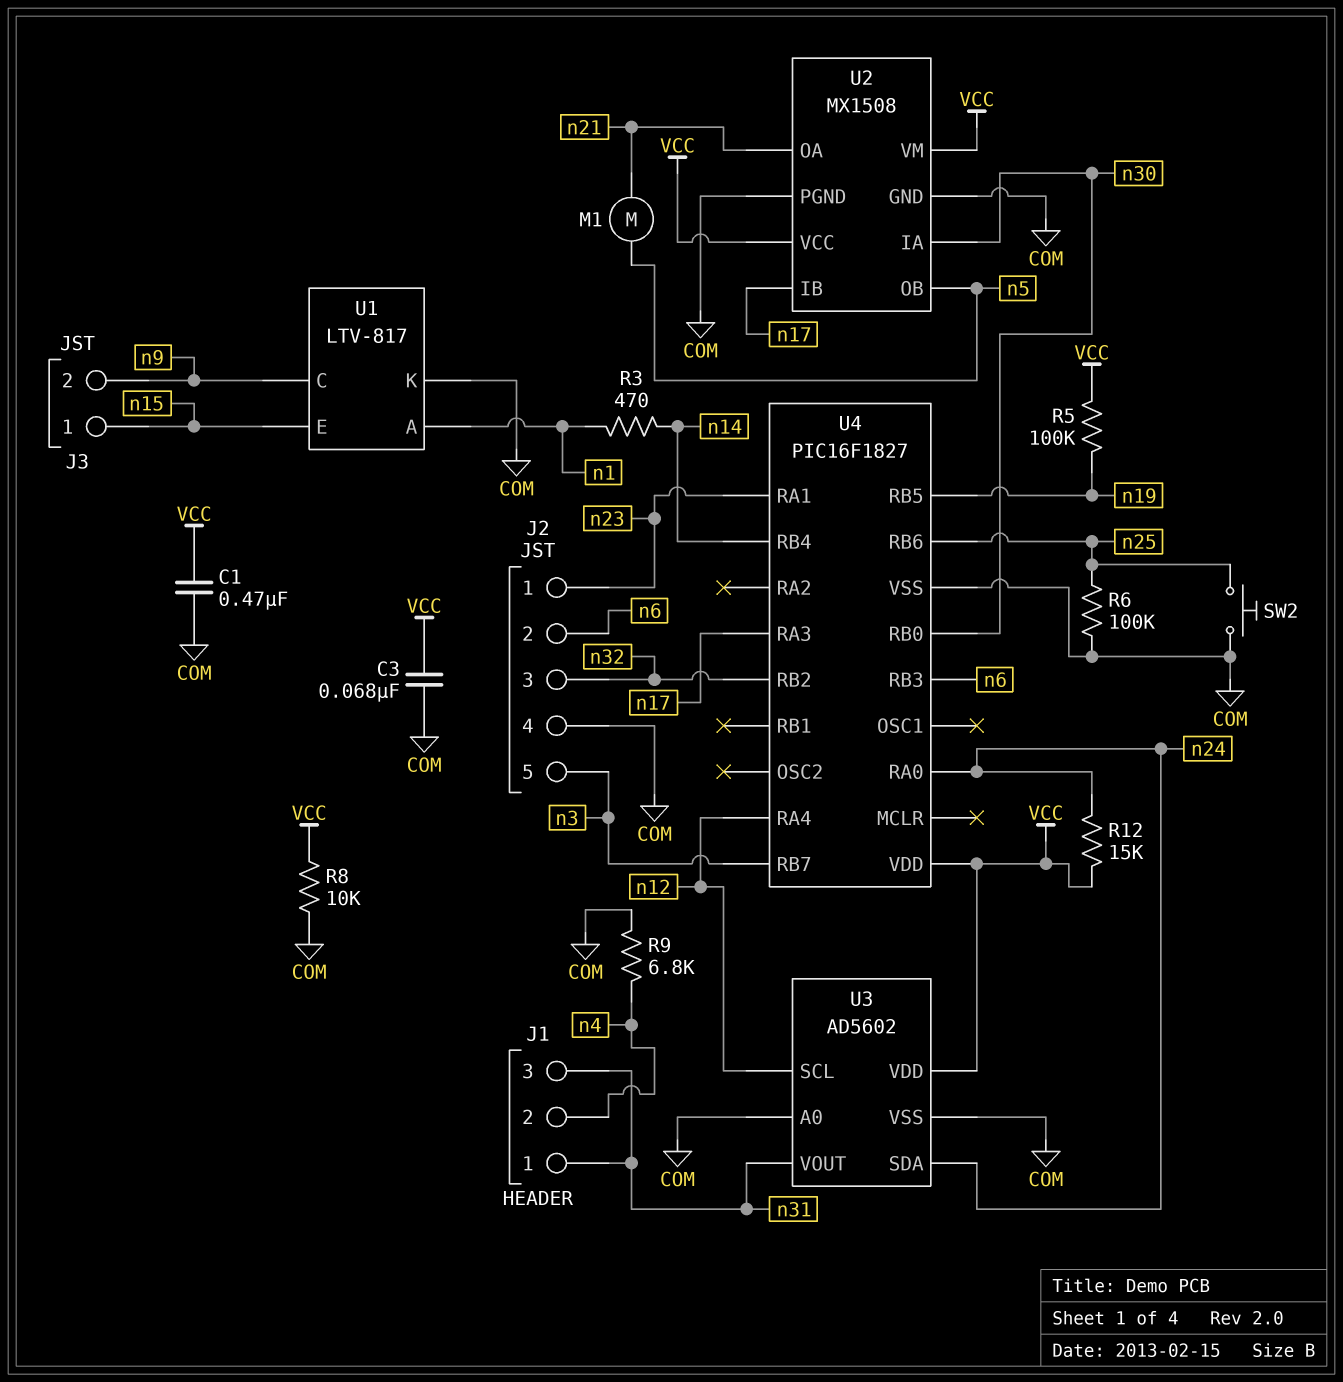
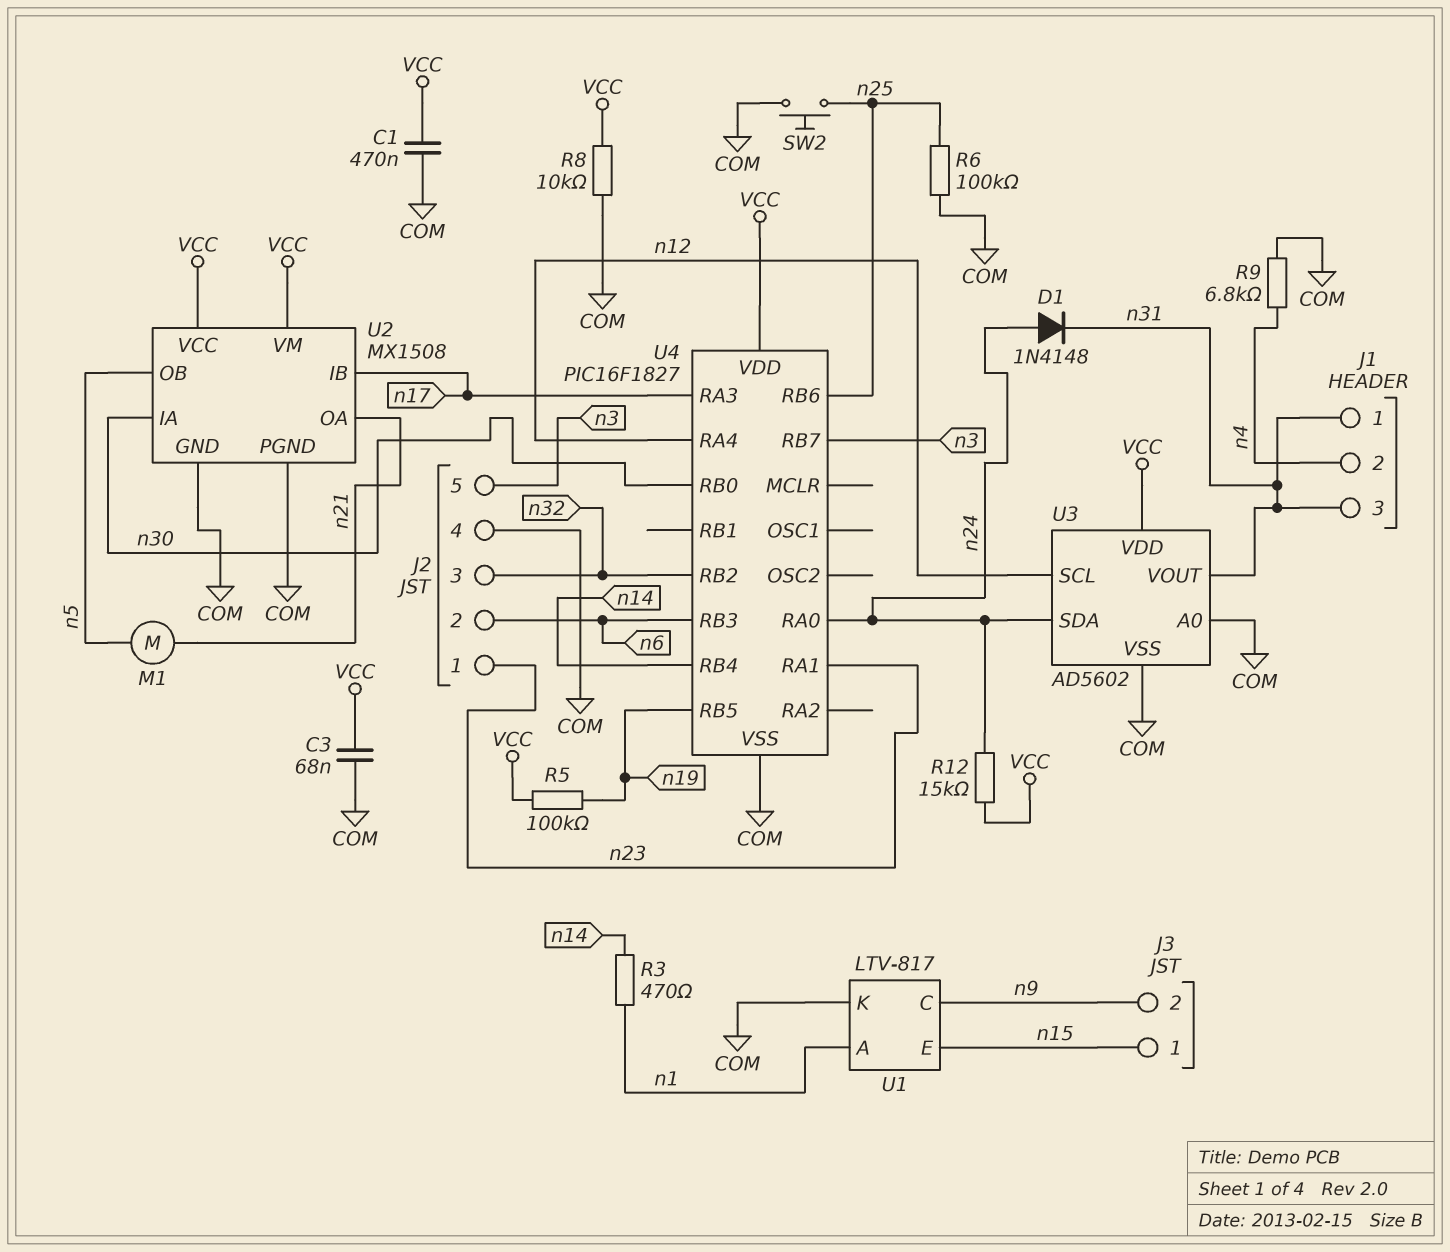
D1: none -> diode 1N4148 (A n24, K n31)

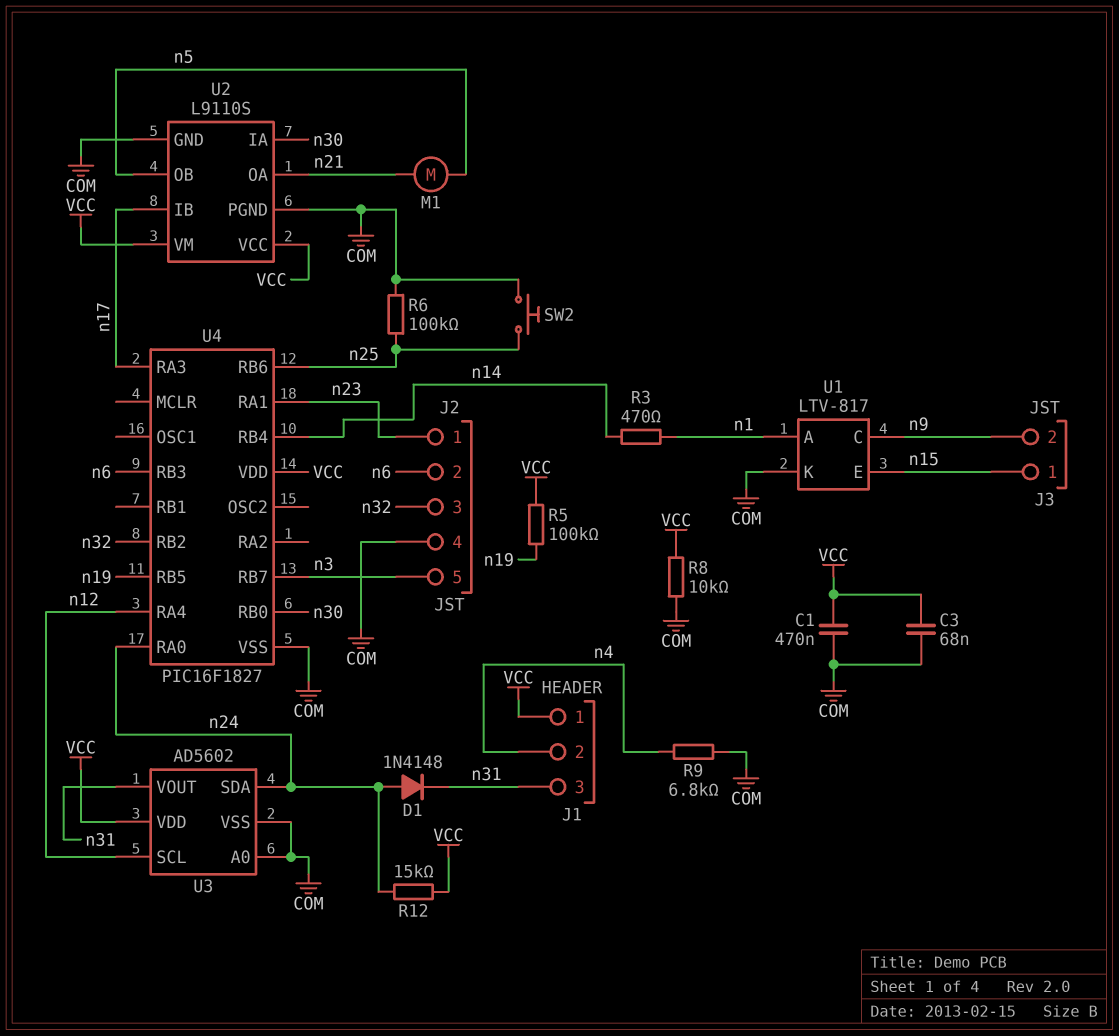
J1 pin 1: n31 -> VCC
U2: MX1508 -> L9110S

